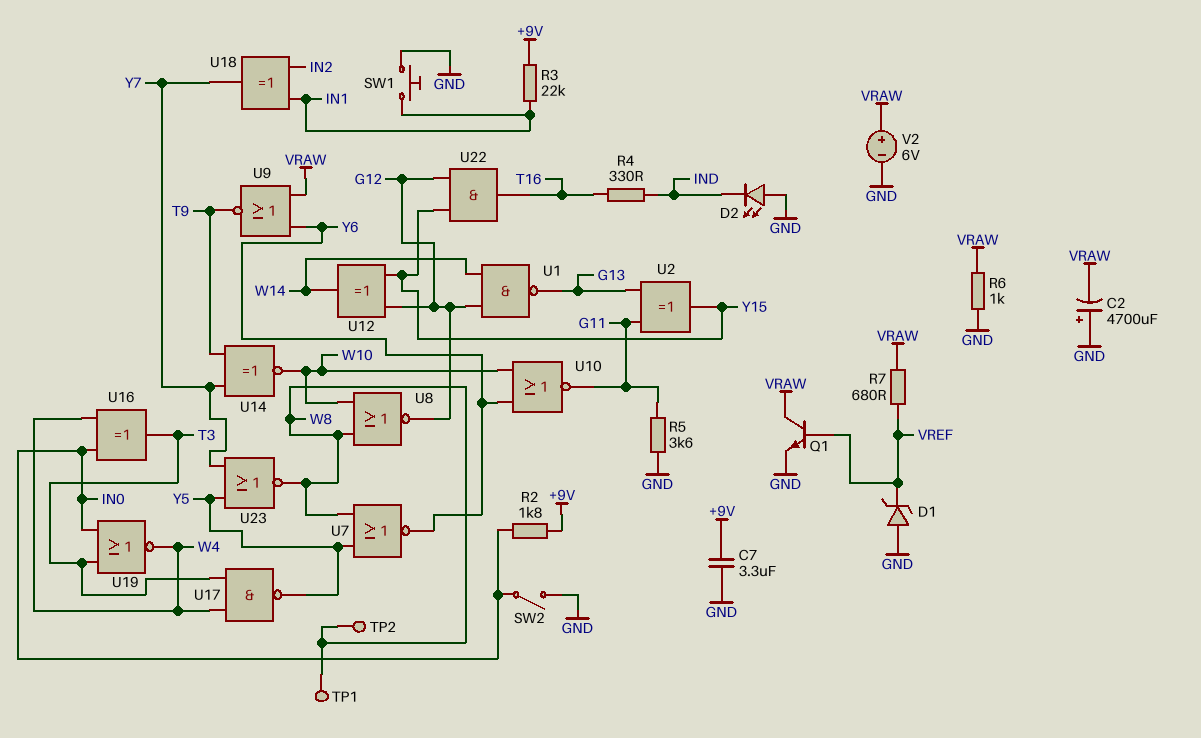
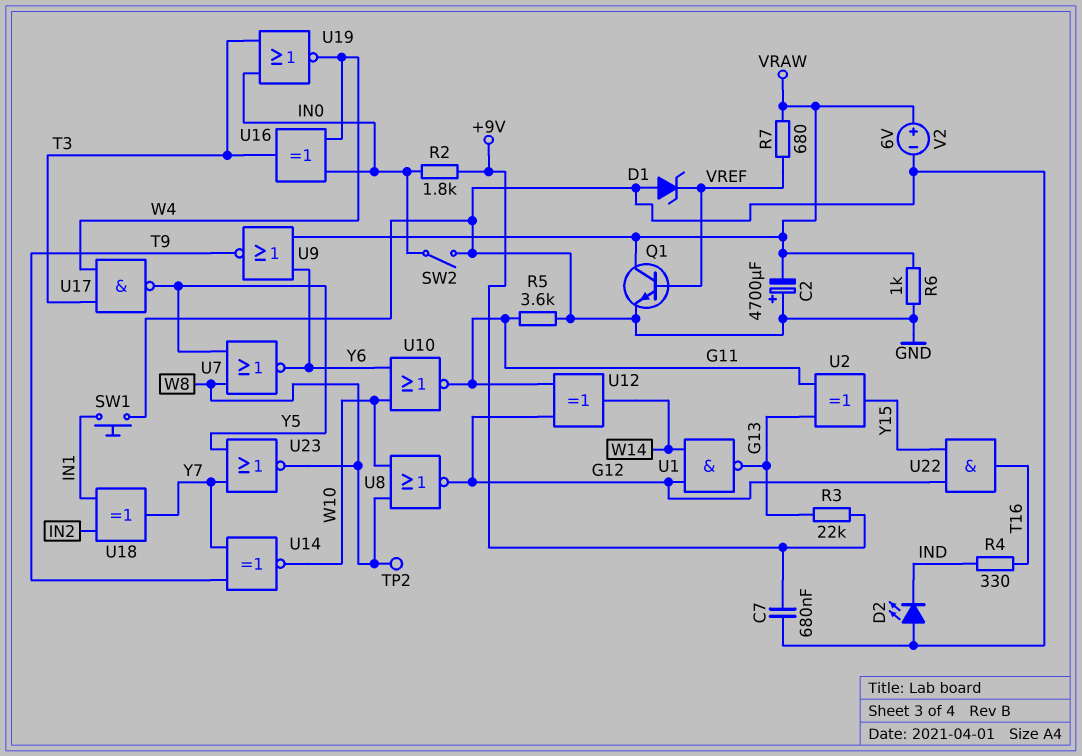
C7: 3.3uF (+9V, GND) -> 680nF (+9V, GND)
R3: 22k (+9V, IN1) -> 22k (+9V, G13)
TP1: test point (W8) -> none
U12: XOR (in G12, in Y15, out W14) -> XOR (in G11, in G12, out W14)

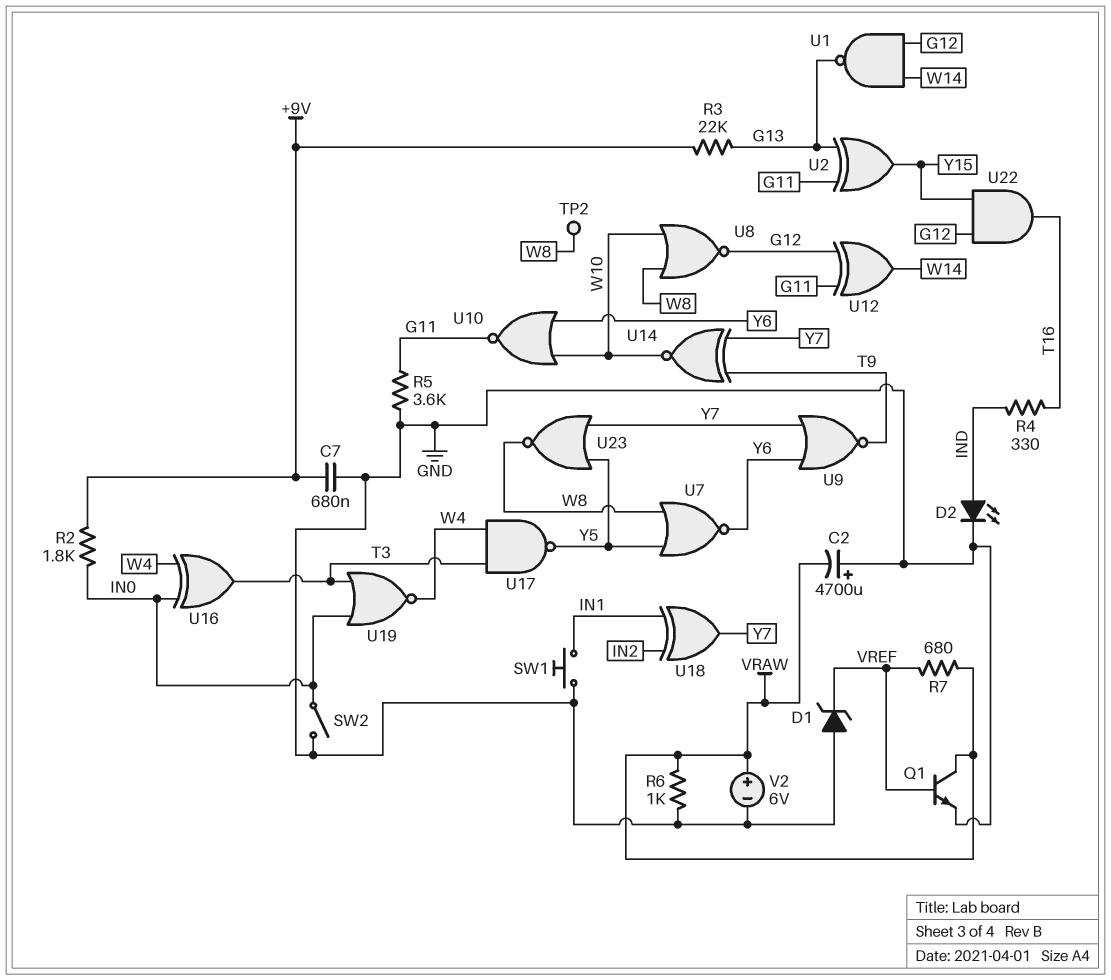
D2: LED (A GND, K IND) -> LED (A IND, K GND)
U9: NOR (in VRAW, in Y6, out T9) -> NOR (in Y6, in Y7, out T9)

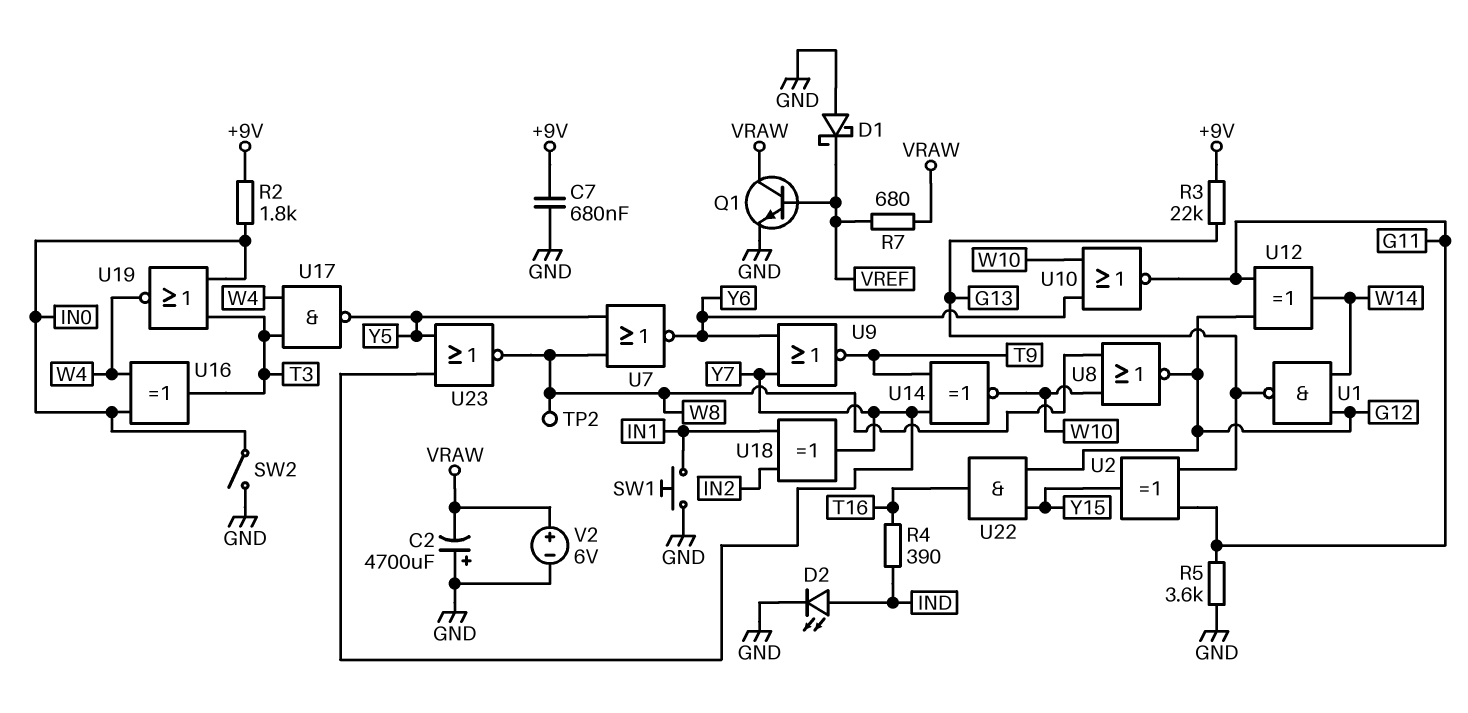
D1: zener (A GND, K VREF) -> schottky (A GND, K VREF)
R4: 330 (IND, T16) -> 390 (IND, T16)
R6: 1k (GND, VRAW) -> none

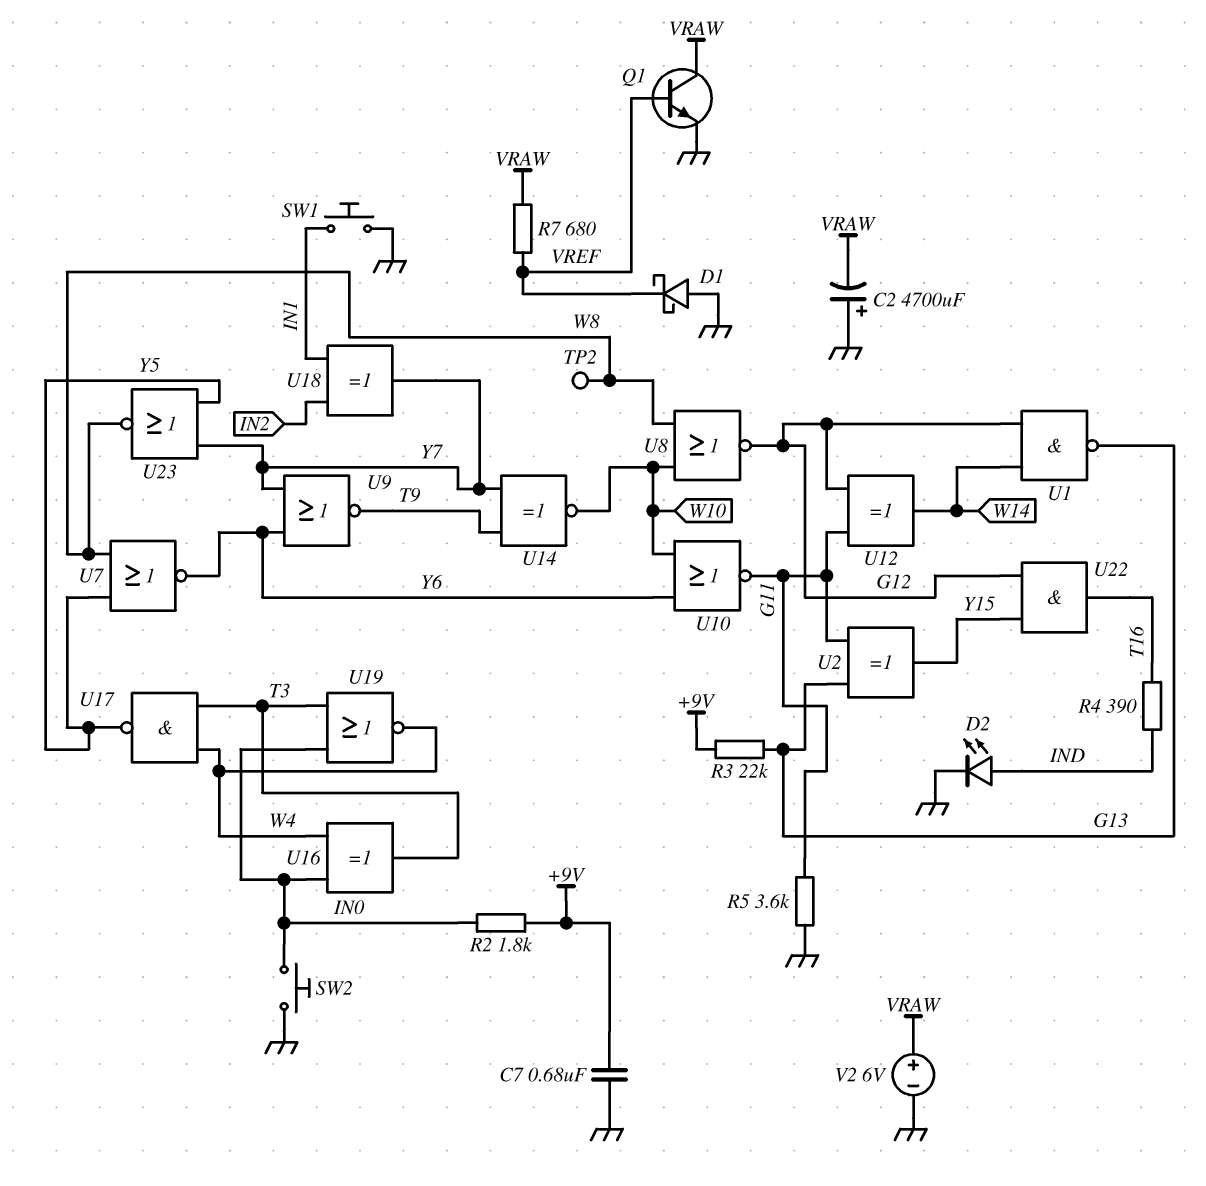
SW2: switch (GND, IN0) -> button (GND, IN0)

